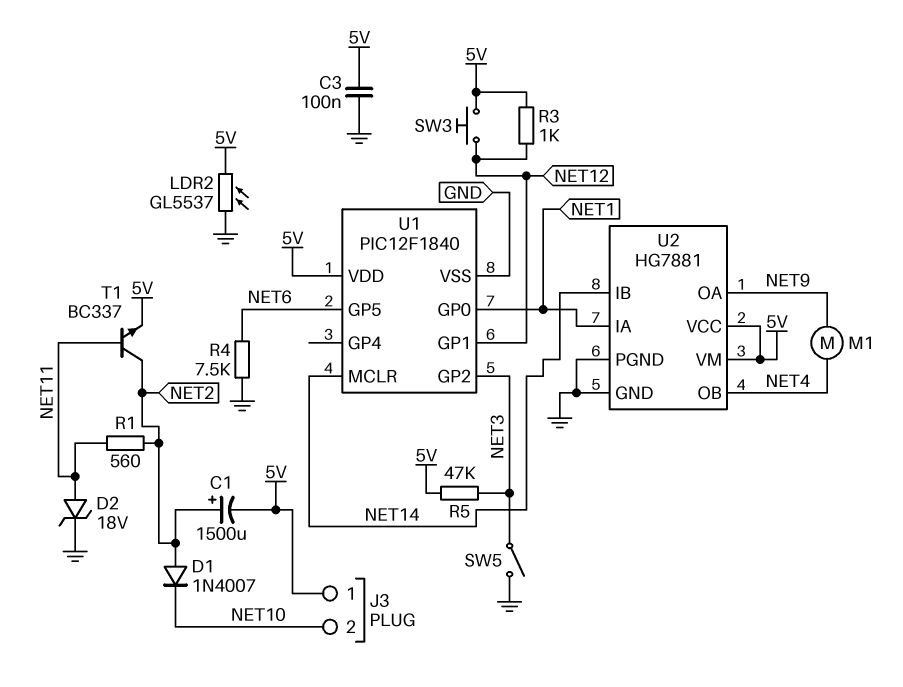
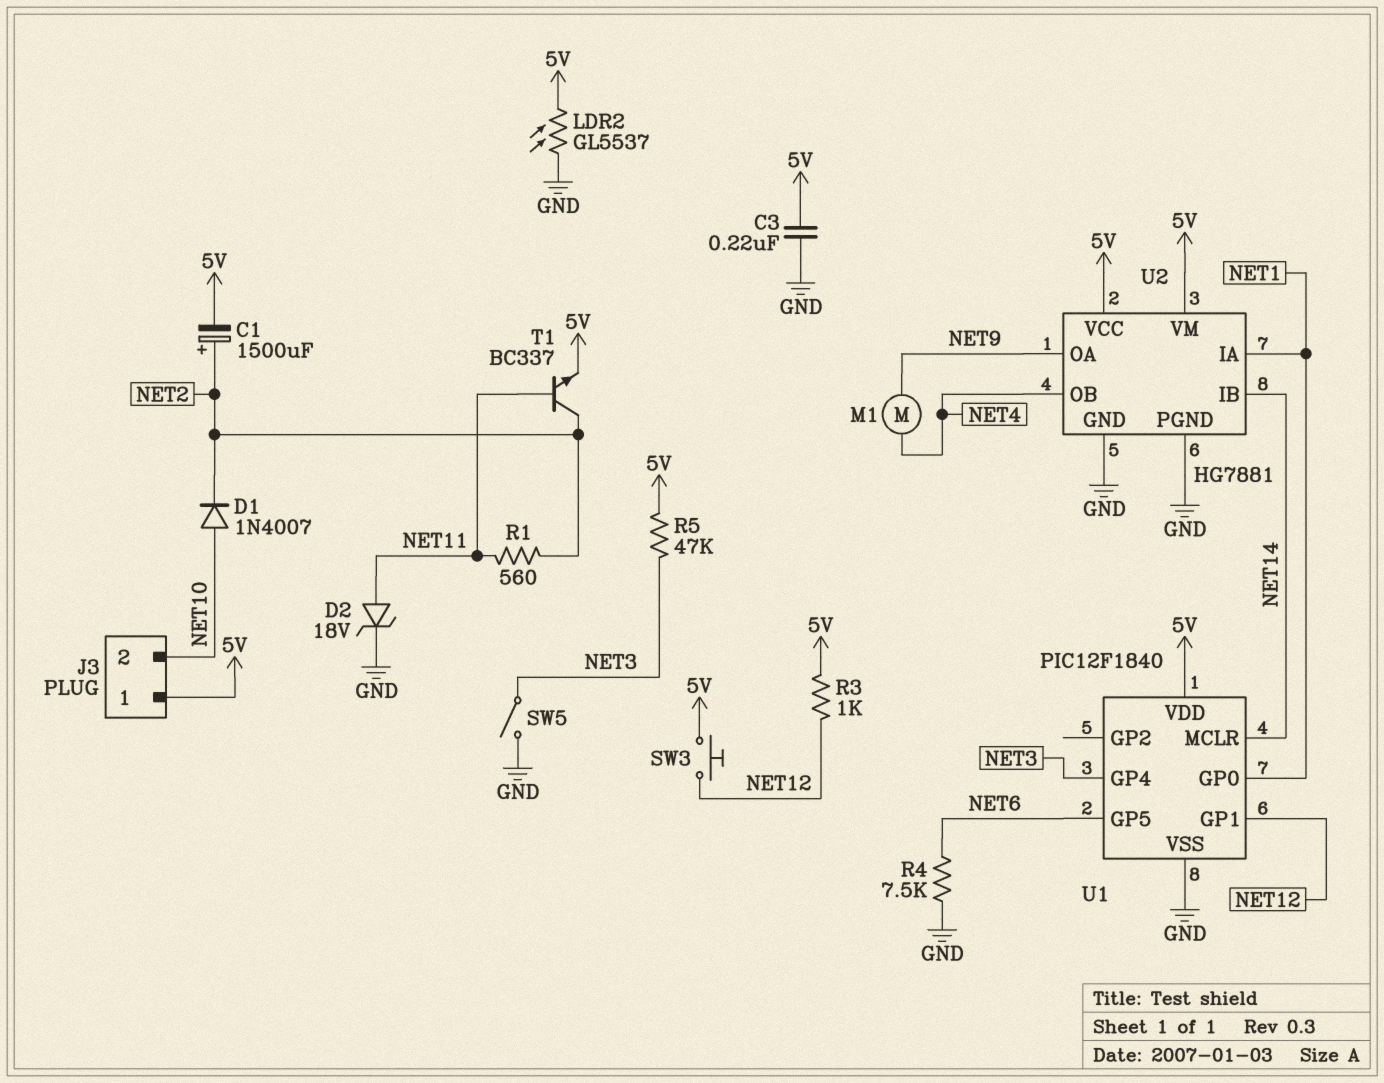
C3: 100nF (5V, GND) -> 220nF (5V, GND)
D1: diode 1N4007 (A NET2, K NET10) -> diode 1N4007 (A NET10, K NET2)
U1 pin GP2: NET3 -> none
U1 pin GP4: none -> NET3

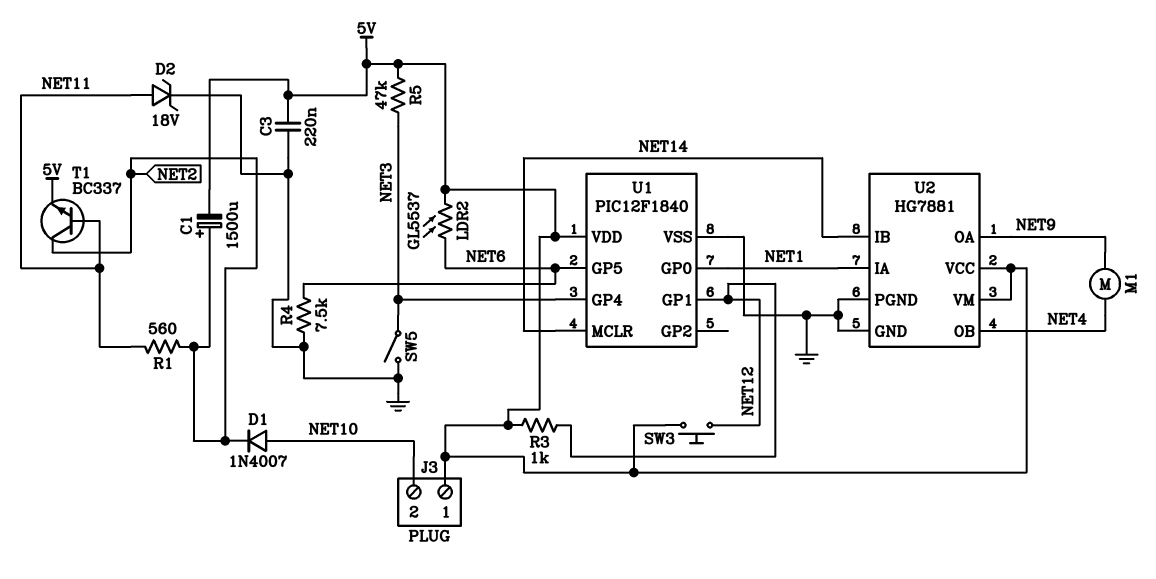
LDR2: GL5537 (5V, GND) -> GL5537 (5V, NET6)

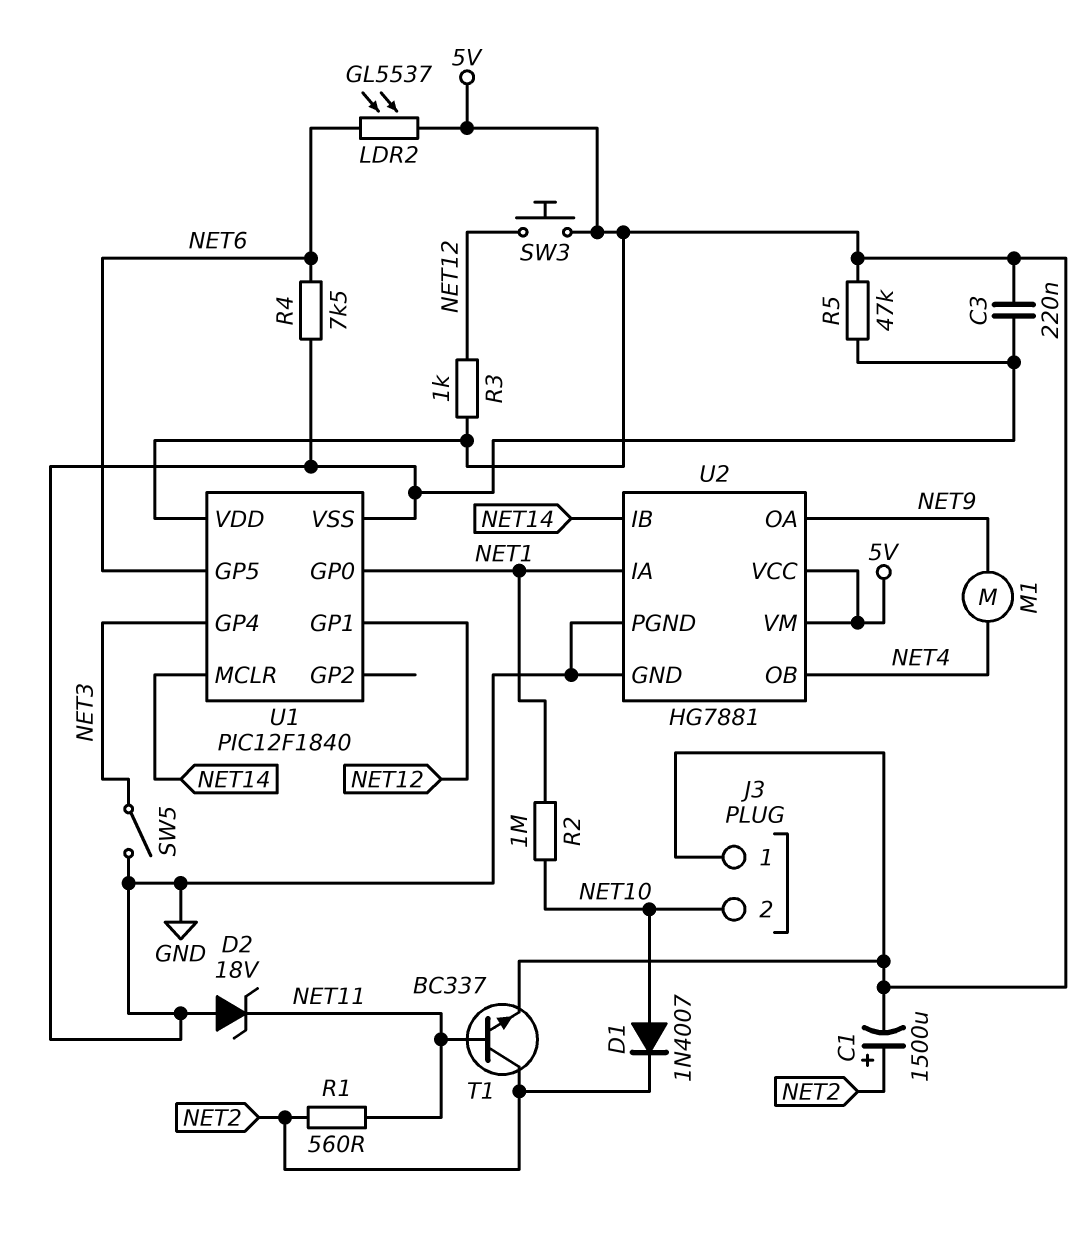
D2: zener 18V (A NET11, K GND) -> zener 18V (A GND, K NET11)
R2: none -> 1M (NET1, NET10)
R5: 47k (5V, NET3) -> 47k (5V, GND)

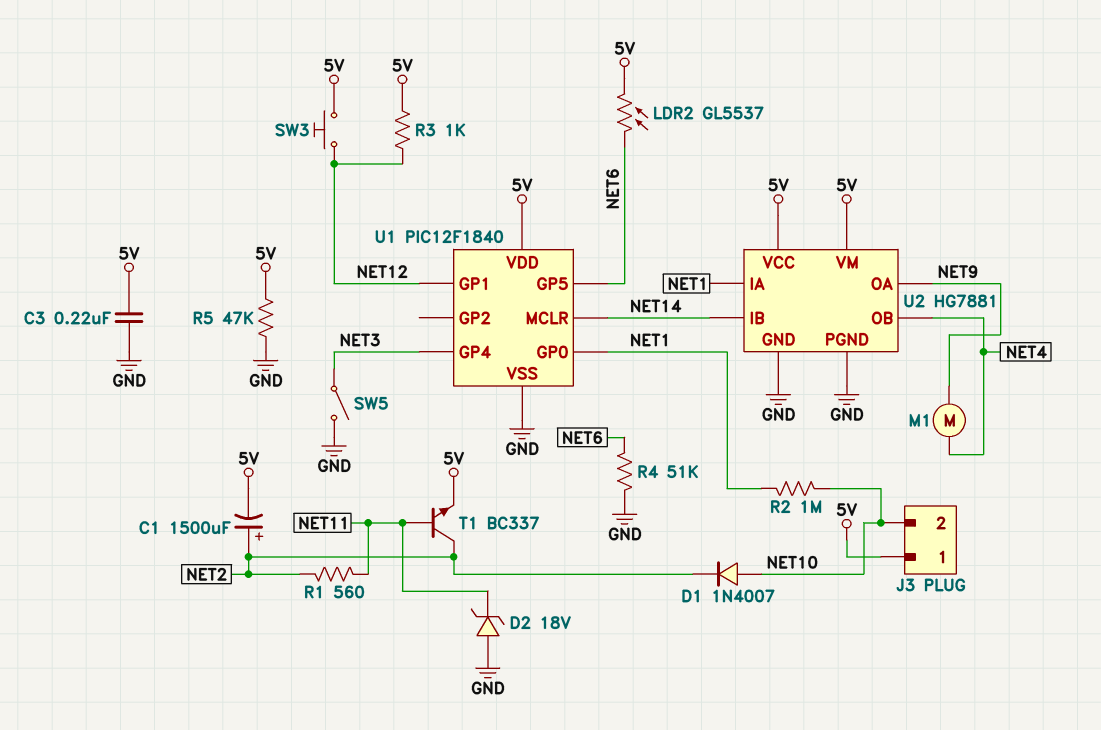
R4: 7.5k (GND, NET6) -> 51k (GND, NET6)

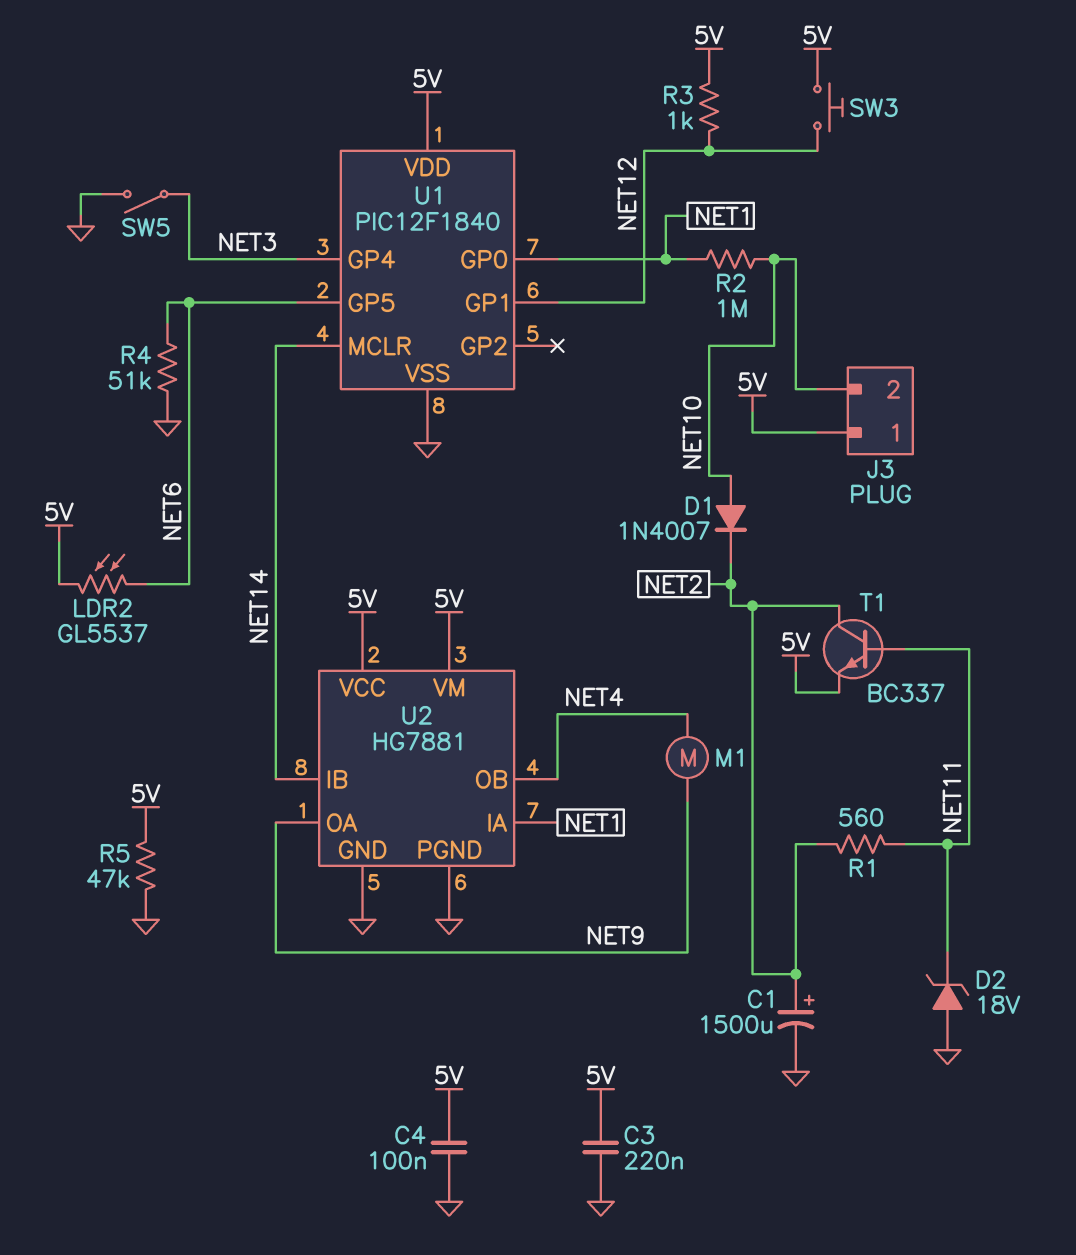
C1: 1500uF (plus NET2, minus 5V) -> 1500uF (plus NET2, minus GND)
C4: none -> 100nF (5V, GND)

